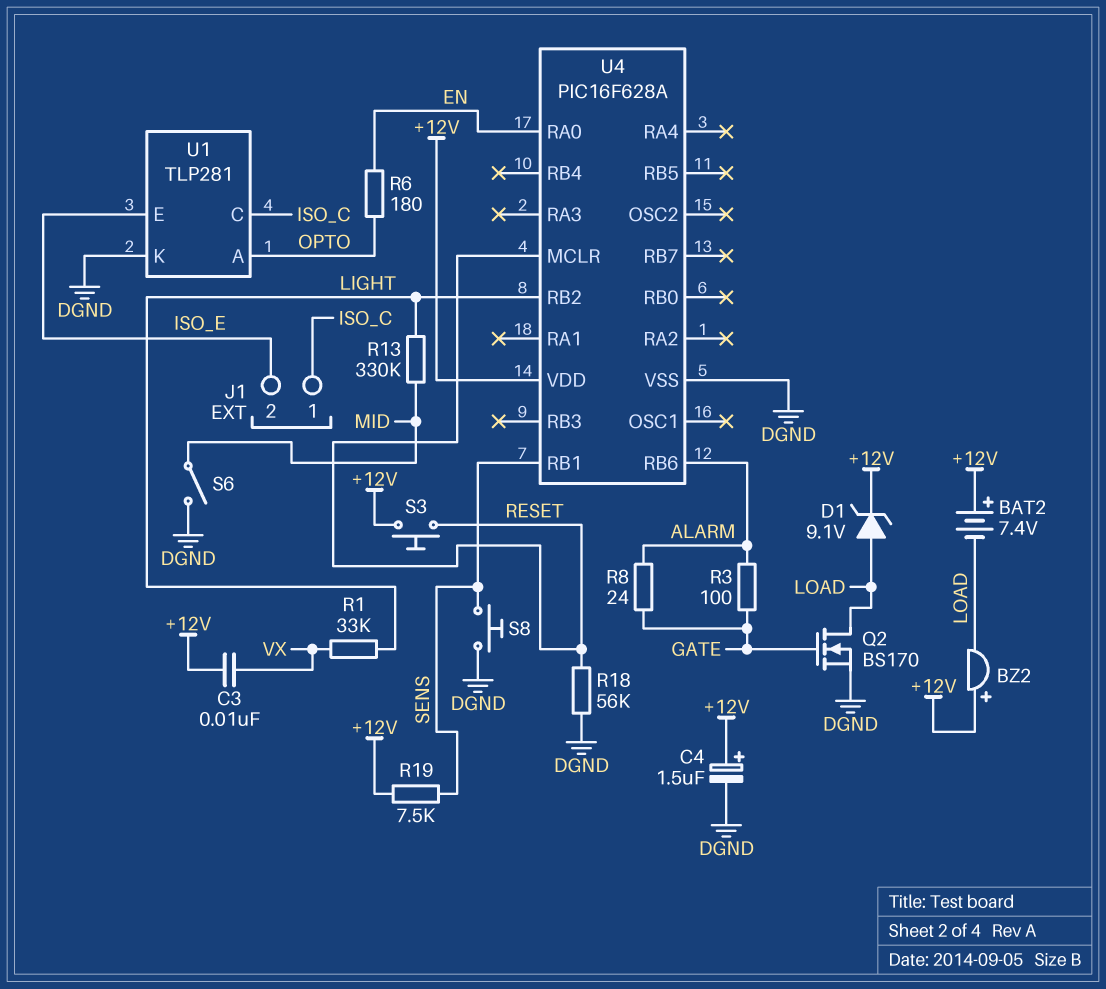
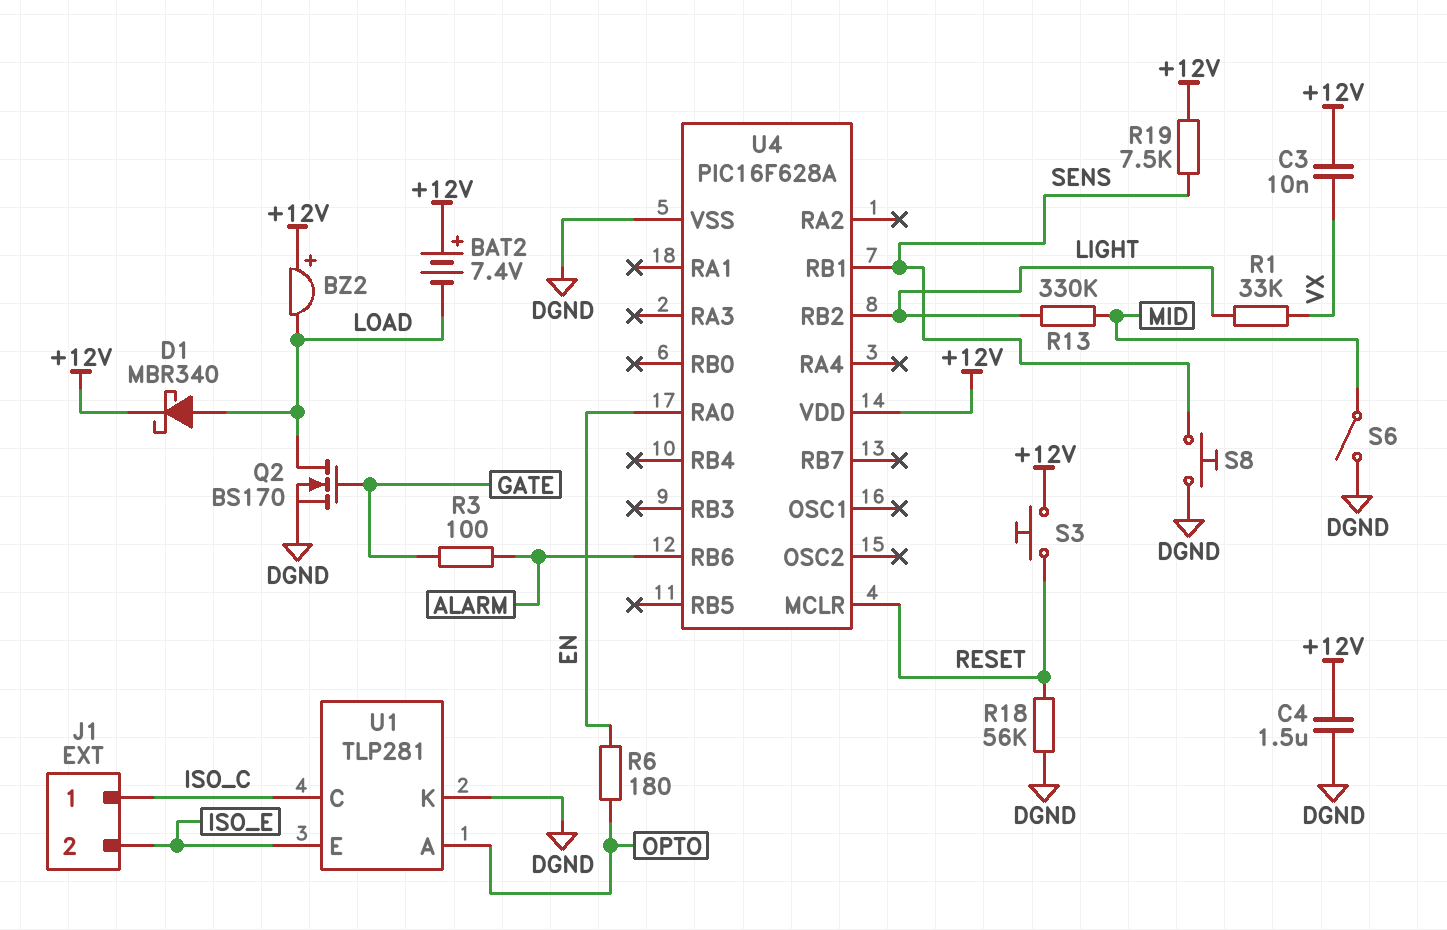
C4: 1.5uF (plus +12V, minus DGND) -> 1.5uF (+12V, DGND)
D1: zener 9.1V (A LOAD, K +12V) -> schottky MBR340 (A LOAD, K +12V)
R8: 24 (ALARM, GATE) -> none

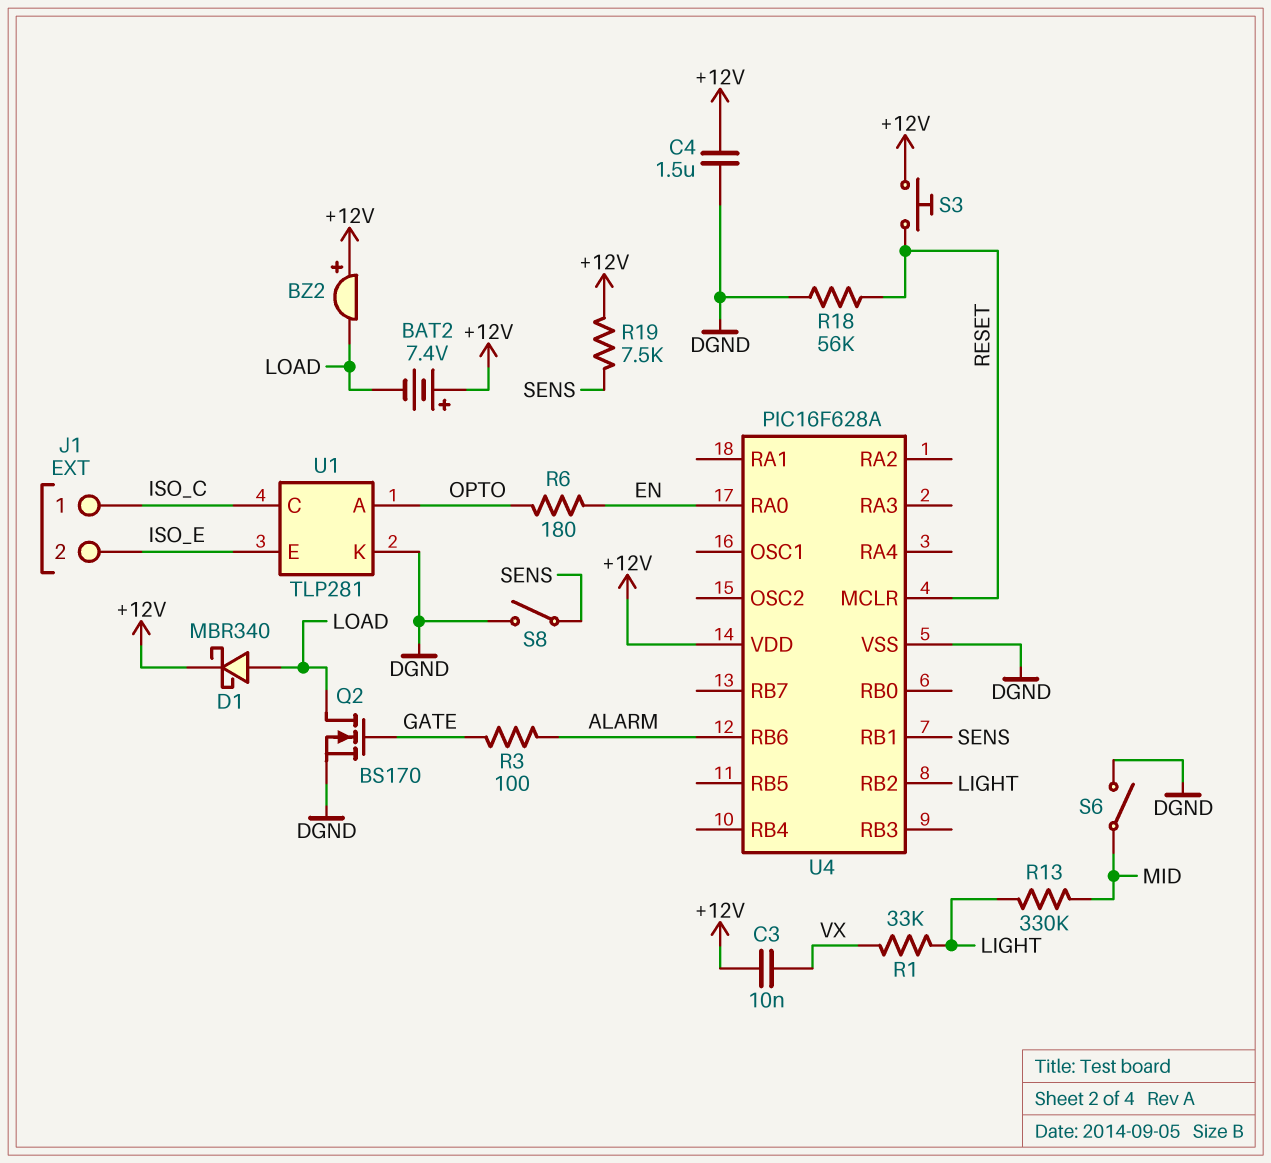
S8: button (DGND, SENS) -> switch (DGND, SENS)

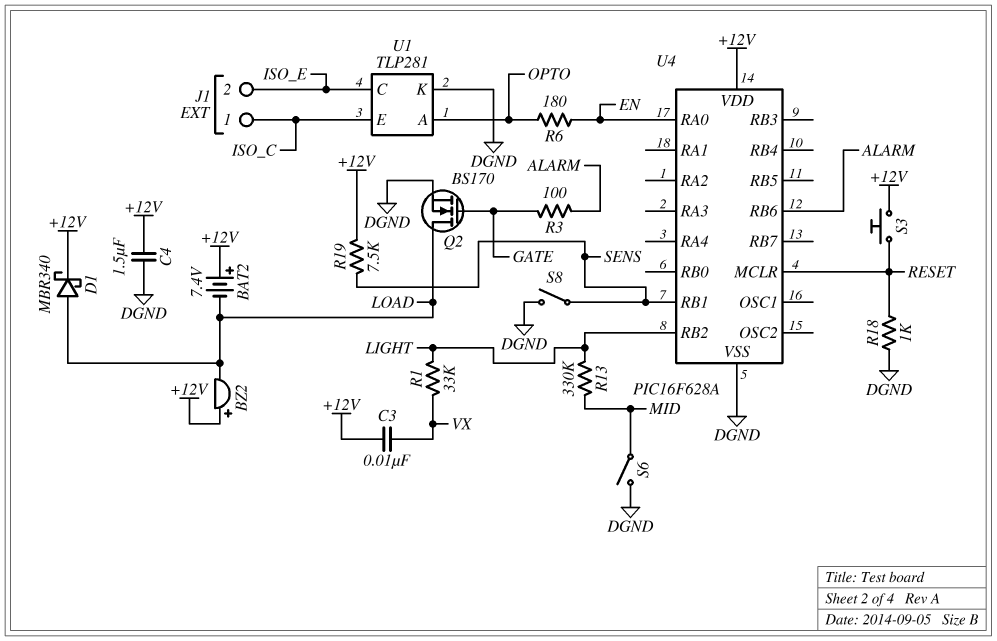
R18: 56k (DGND, RESET) -> 1k (DGND, RESET)
U1 pin C: ISO_C -> ISO_E
U1 pin E: ISO_E -> ISO_C

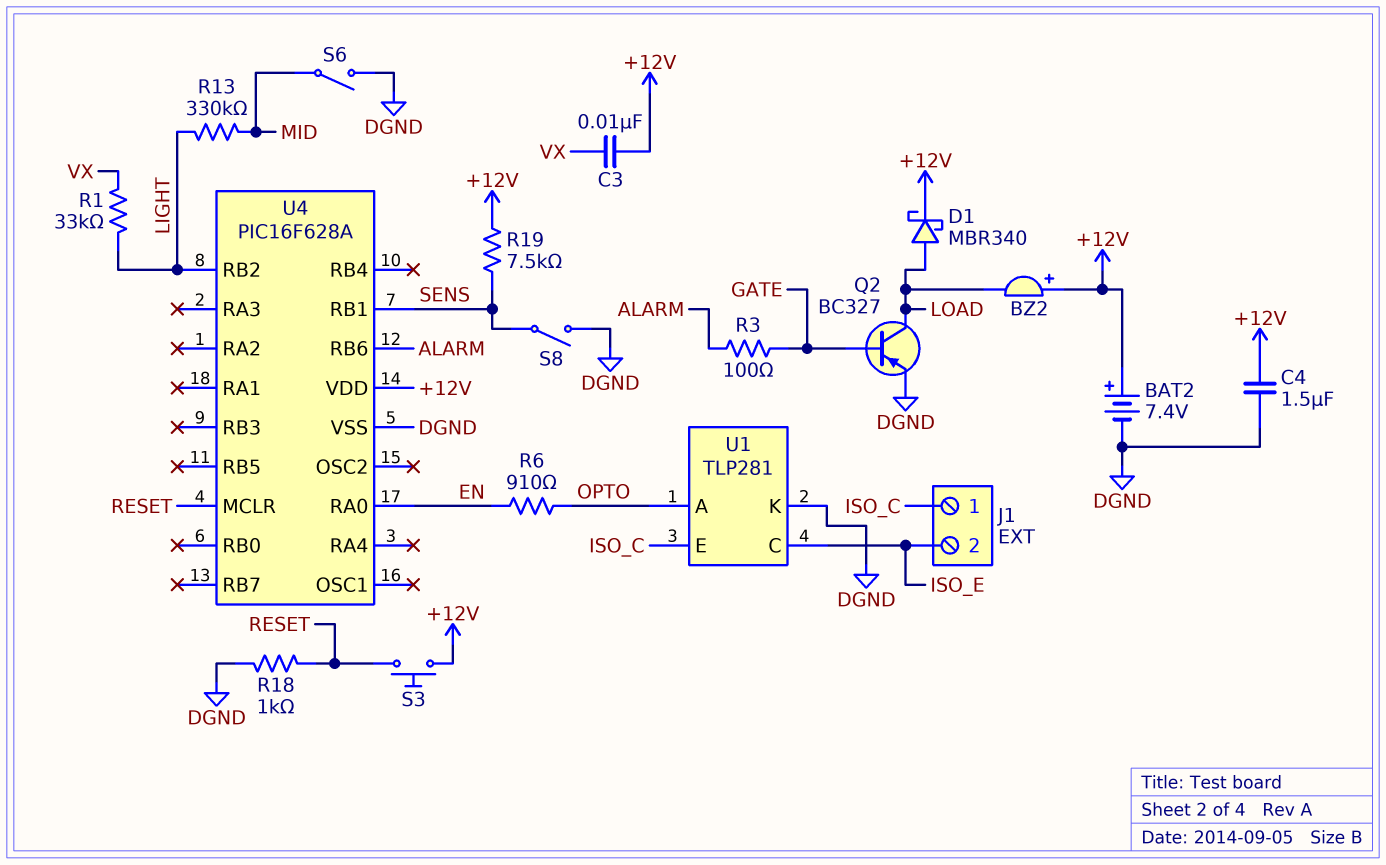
BAT2: 7.4V (plus +12V, minus LOAD) -> 7.4V (plus +12V, minus DGND)
Q2: NMOS BS170 (G GATE, D LOAD, S DGND) -> PNP BC327 (B GATE, C LOAD, E DGND)
R6: 180 (EN, OPTO) -> 910 (EN, OPTO)

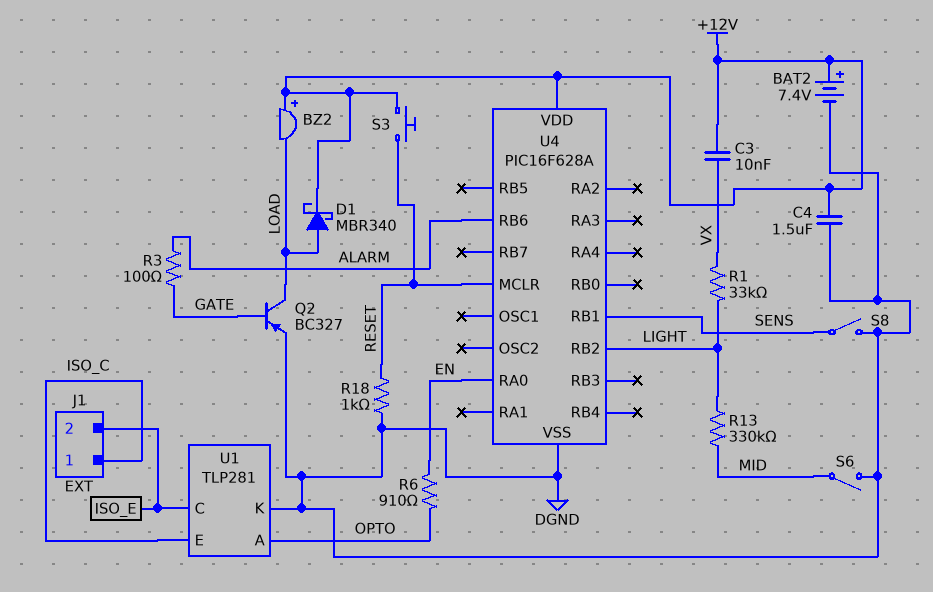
R19: 7.5k (+12V, SENS) -> none

